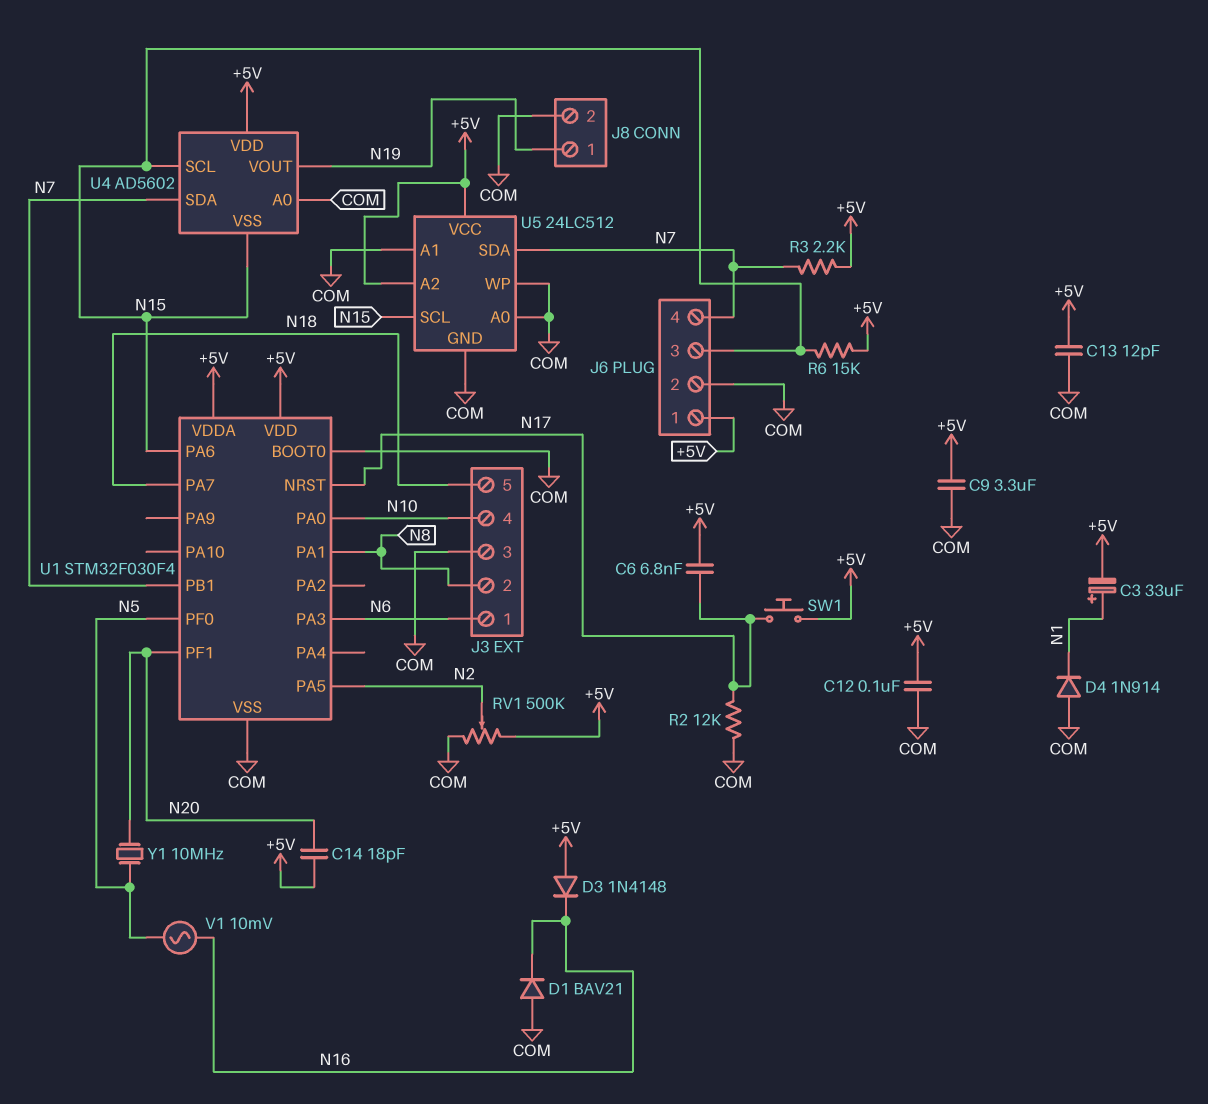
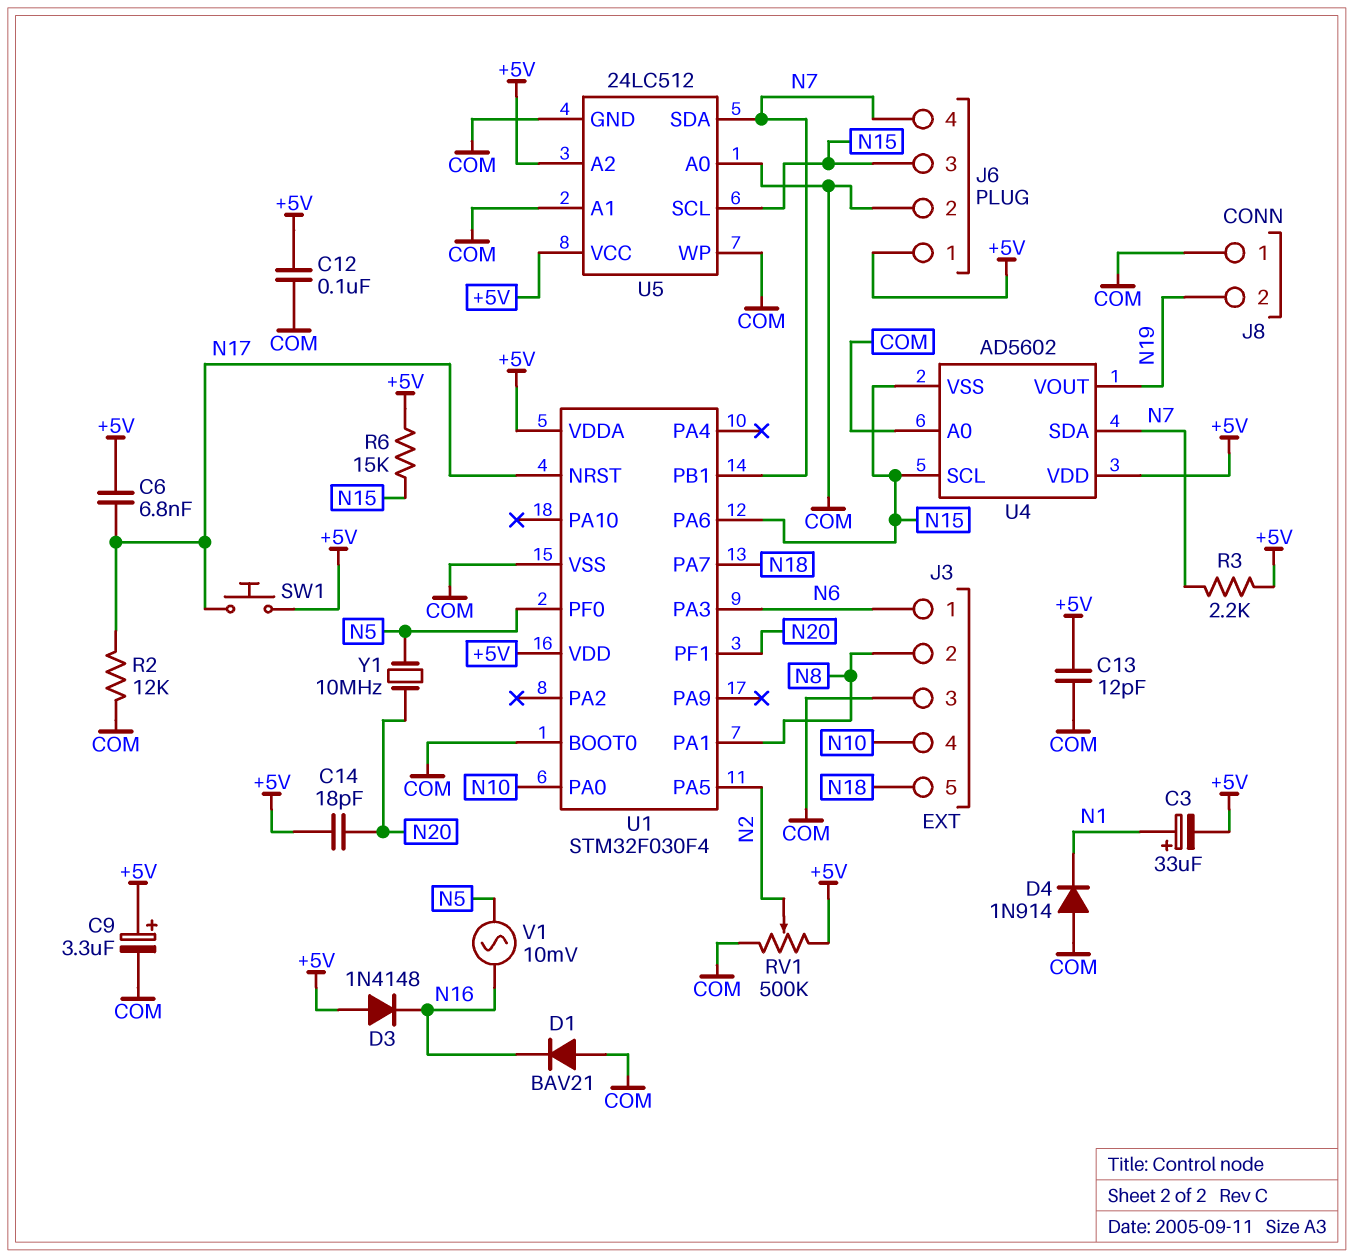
C9: 3.3uF (+5V, COM) -> 3.3uF (plus +5V, minus COM)
J8 pin 1: N19 -> COM
J8 pin 2: COM -> N19

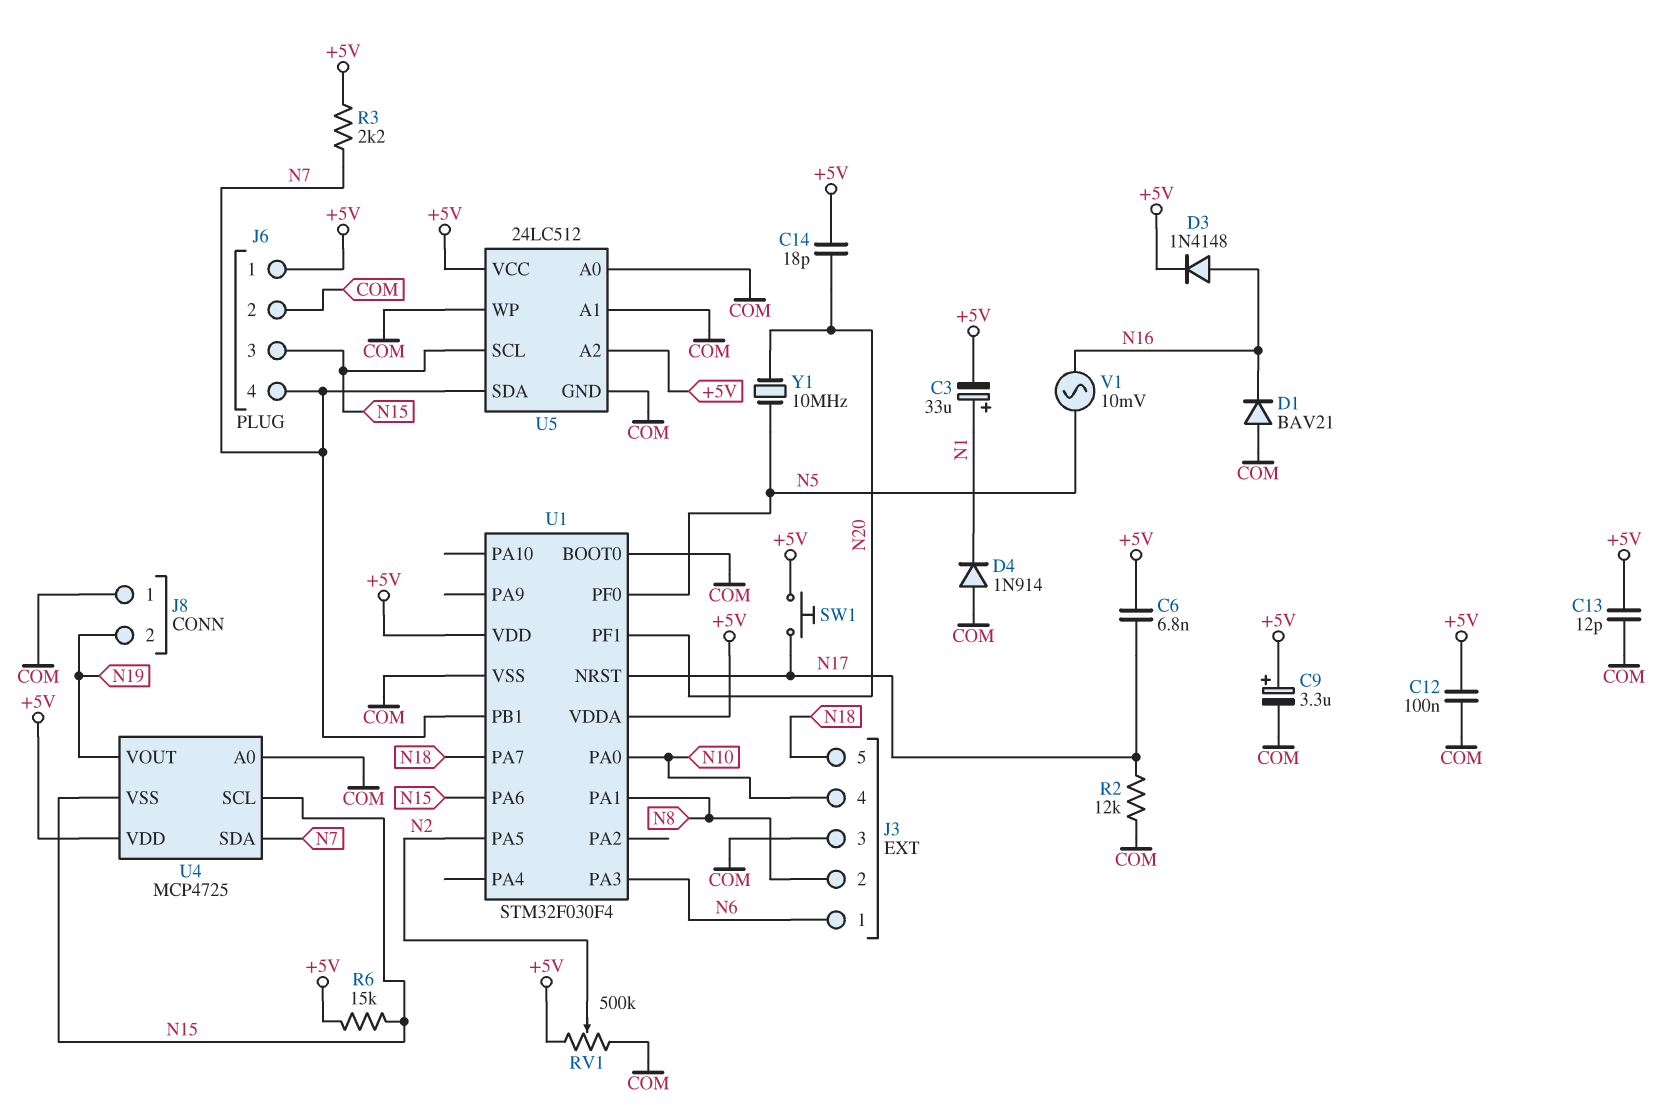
D3: diode 1N4148 (A +5V, K N16) -> diode 1N4148 (A N16, K +5V)
U4: AD5602 -> MCP4725

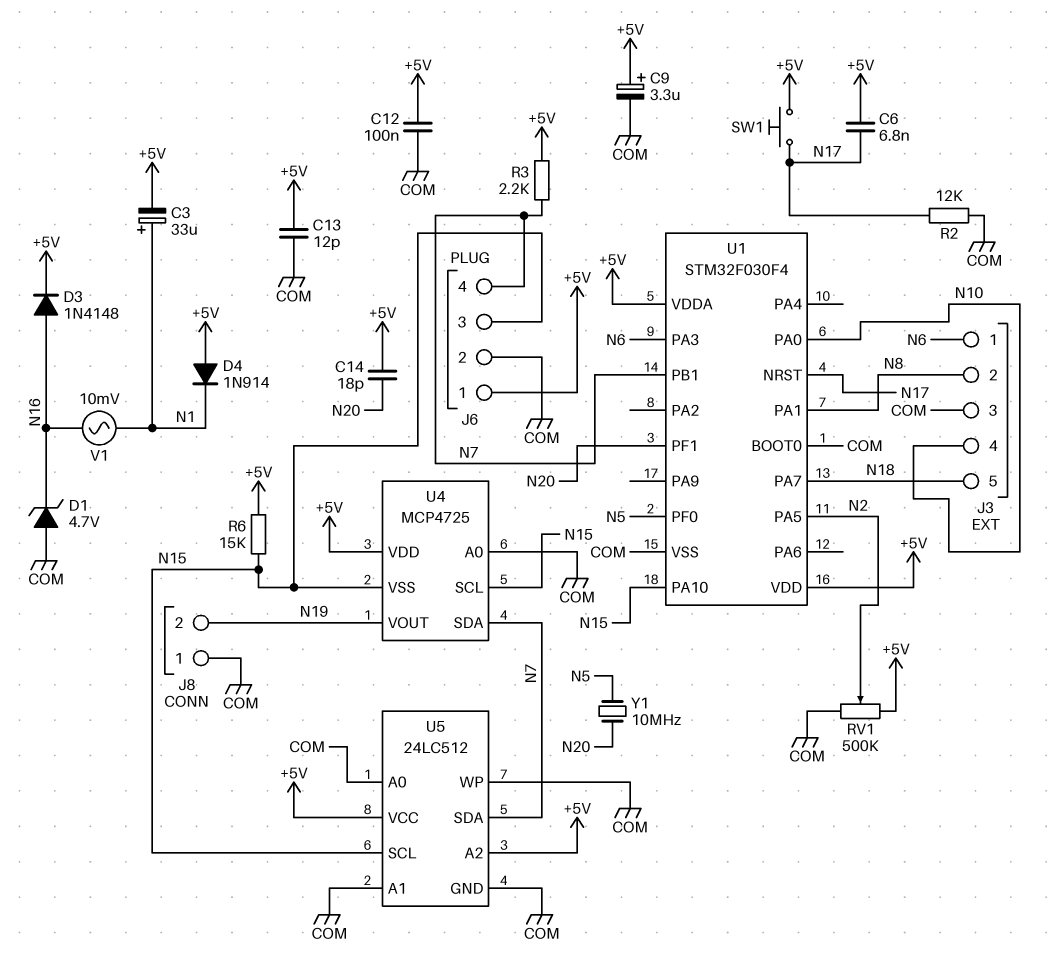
D1: diode BAV21 (A COM, K N16) -> zener 4.7V (A COM, K N16)
D4: diode 1N914 (A COM, K N1) -> diode 1N914 (A +5V, K N1)
U1 pin PA6: N15 -> none
U1 pin PA10: none -> N15
V1: AC 10mV (N5, N16) -> AC 10mV (N1, N16)

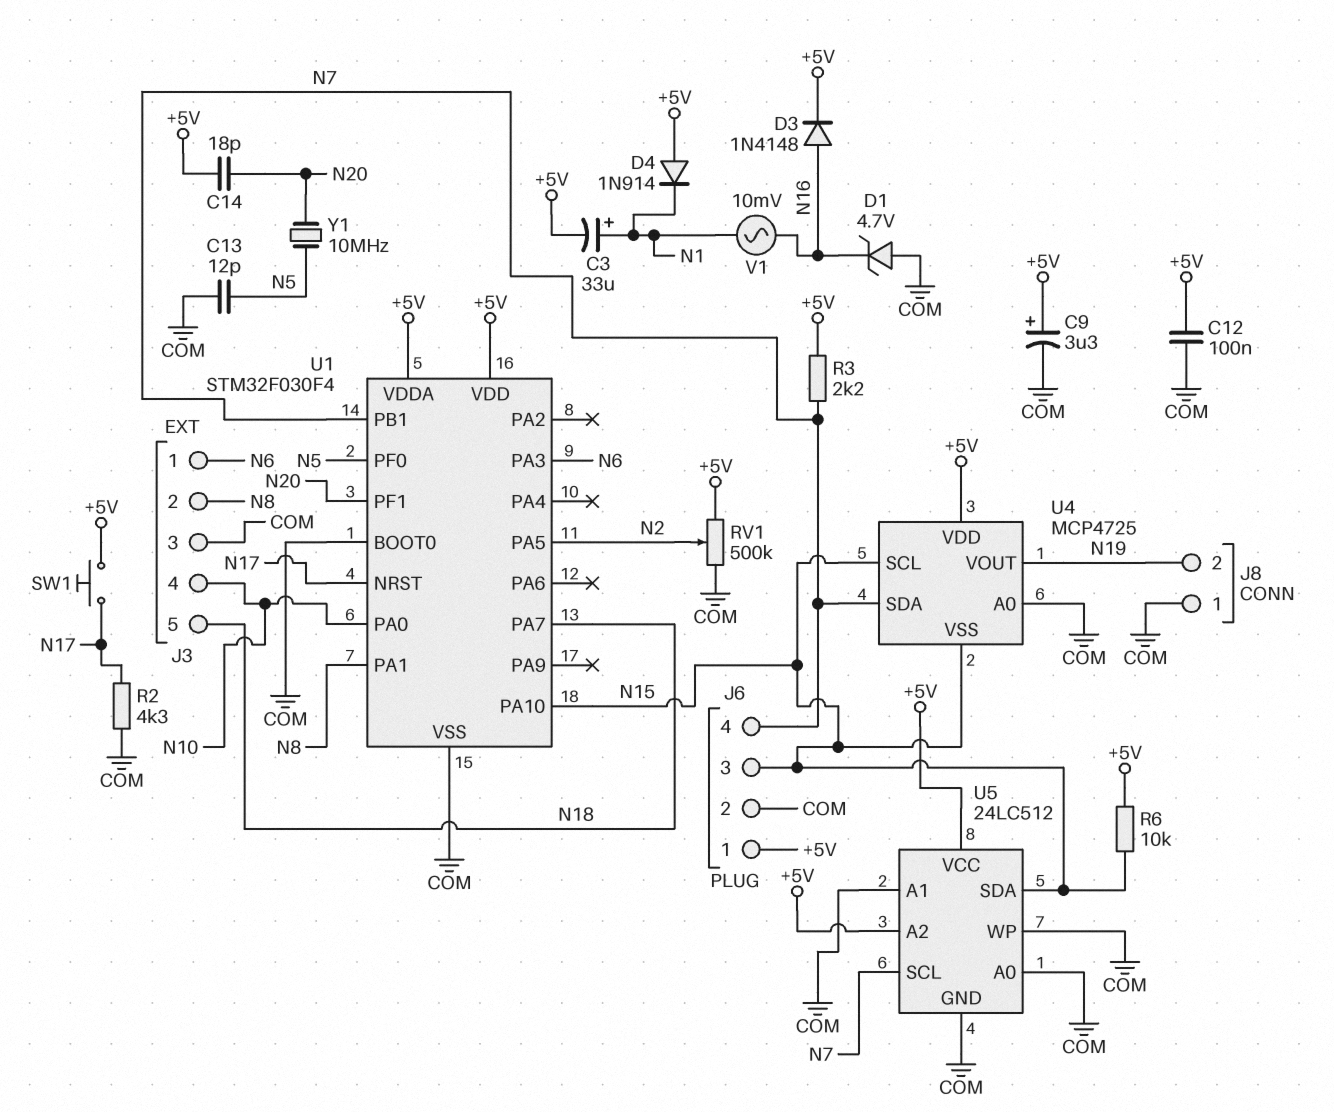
C6: 6.8nF (+5V, N17) -> none
C13: 12pF (+5V, COM) -> 12pF (COM, N5)
R2: 12k (COM, N17) -> 4.3k (COM, N17)
R6: 15k (+5V, N15) -> 10k (+5V, N15)
U5 pin SCL: N15 -> N7
U5 pin SDA: N7 -> N15

